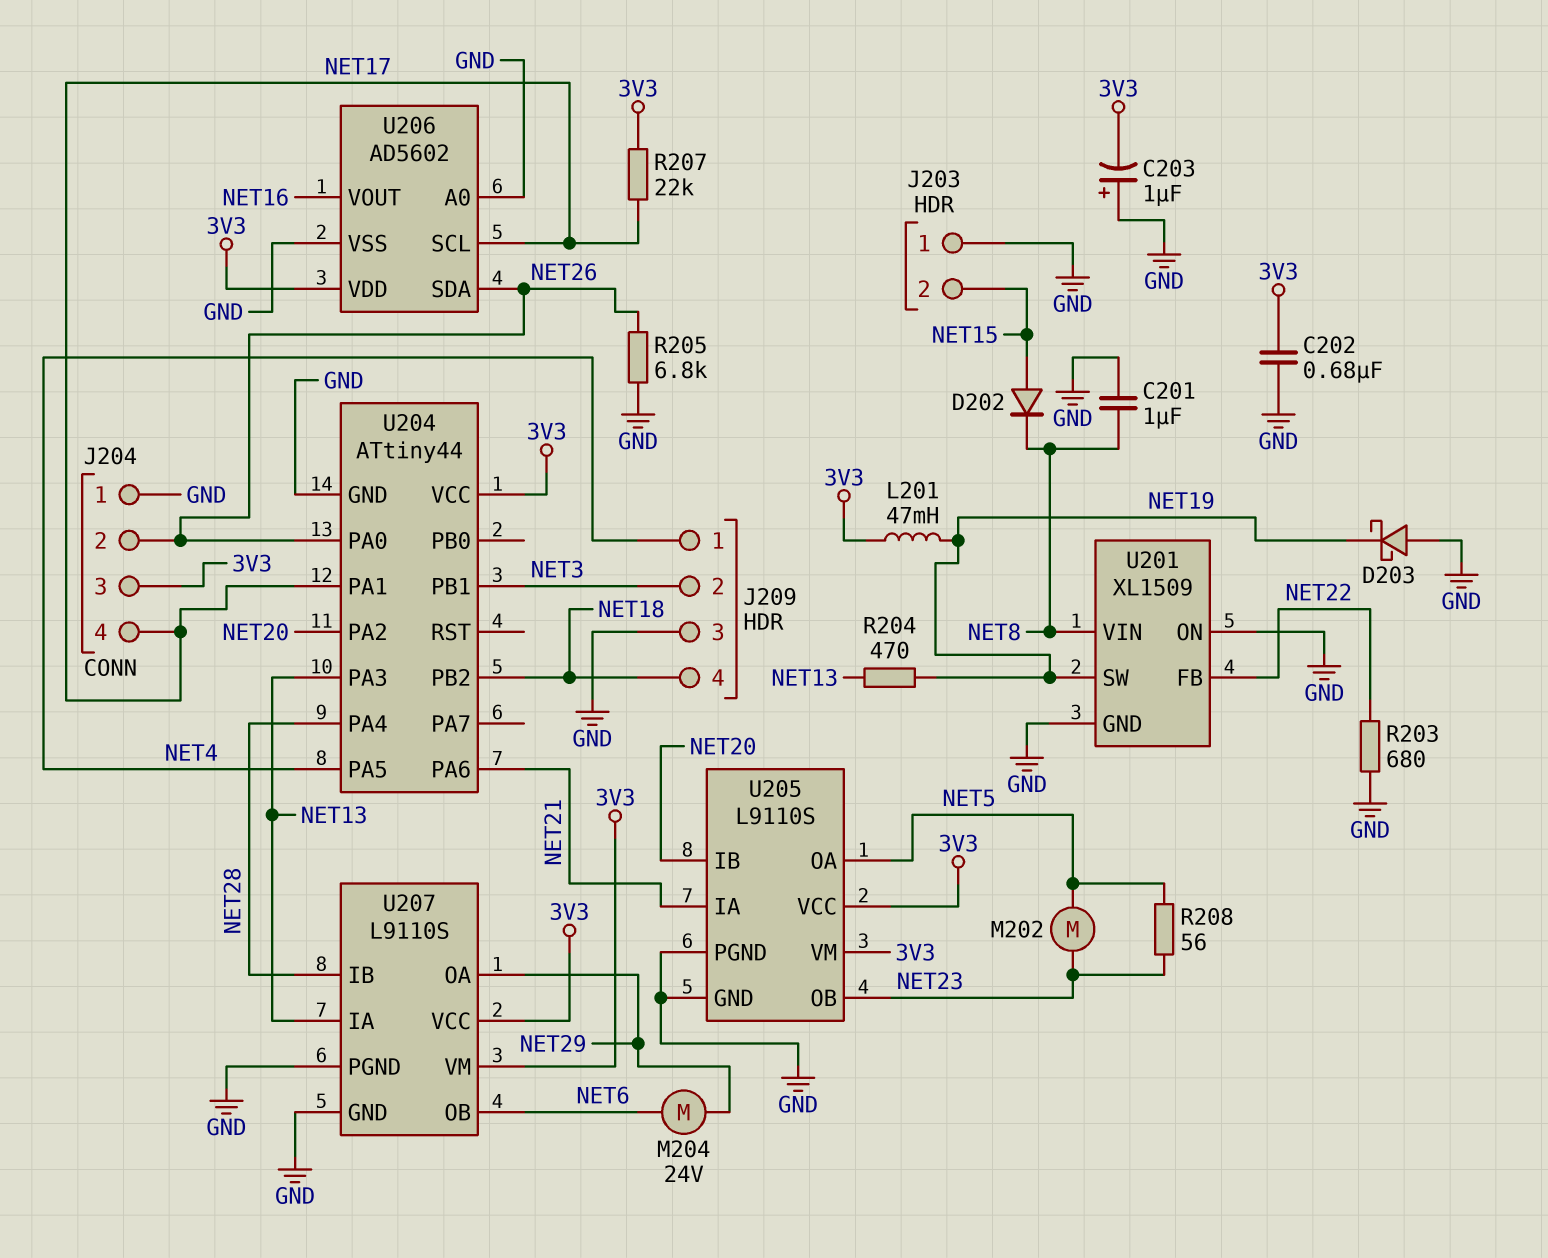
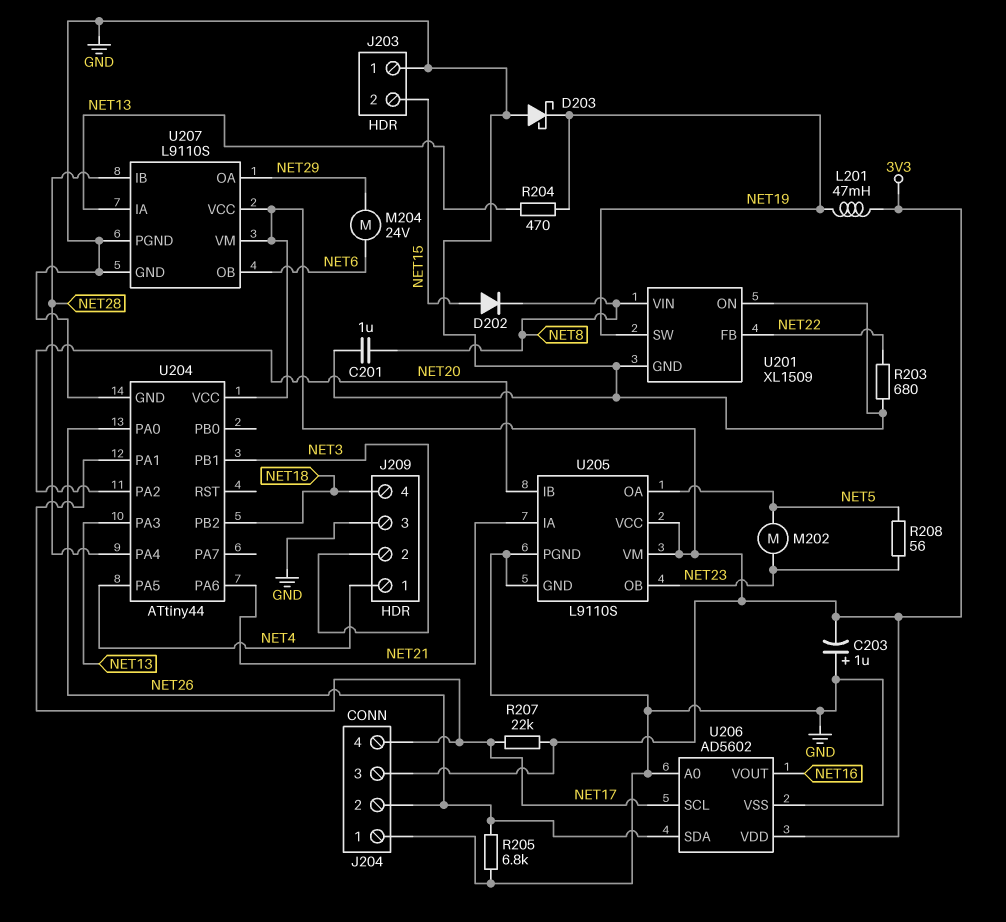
C202: 680nF (3V3, GND) -> none

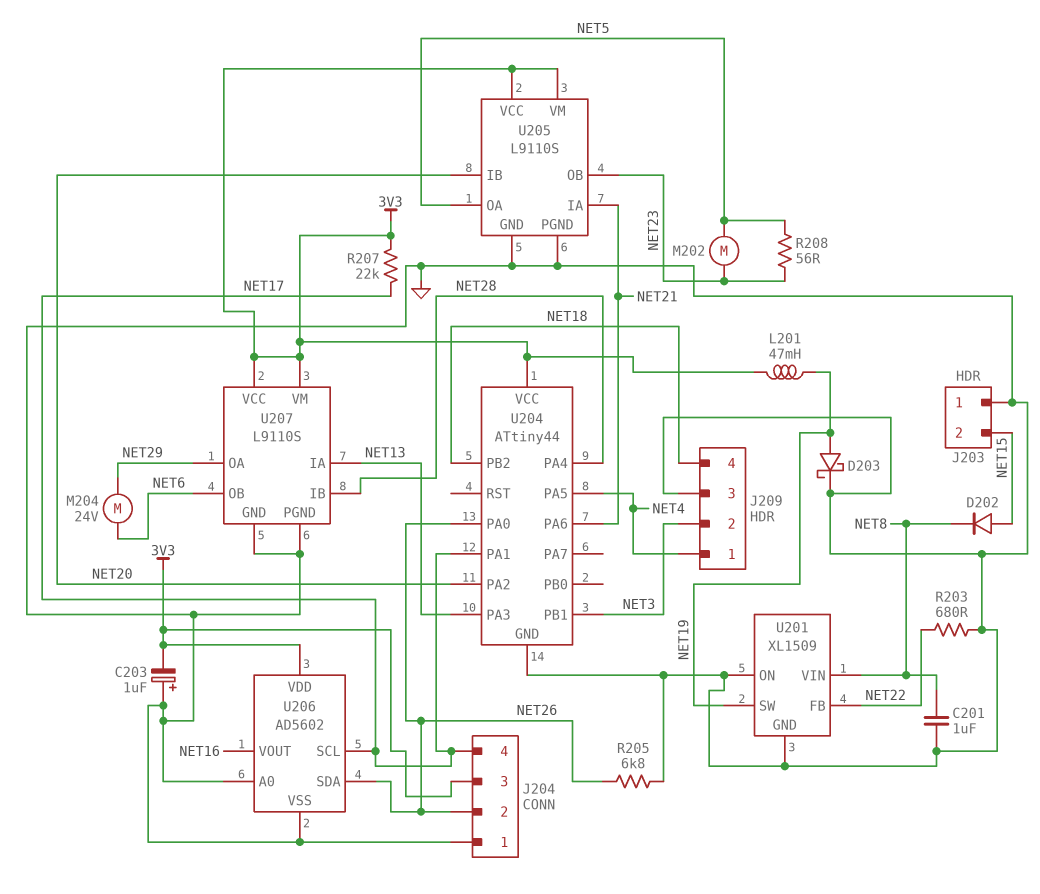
D203: schottky (A GND, K NET19) -> schottky (A NET19, K GND)
R204: 470 (NET13, NET19) -> none

